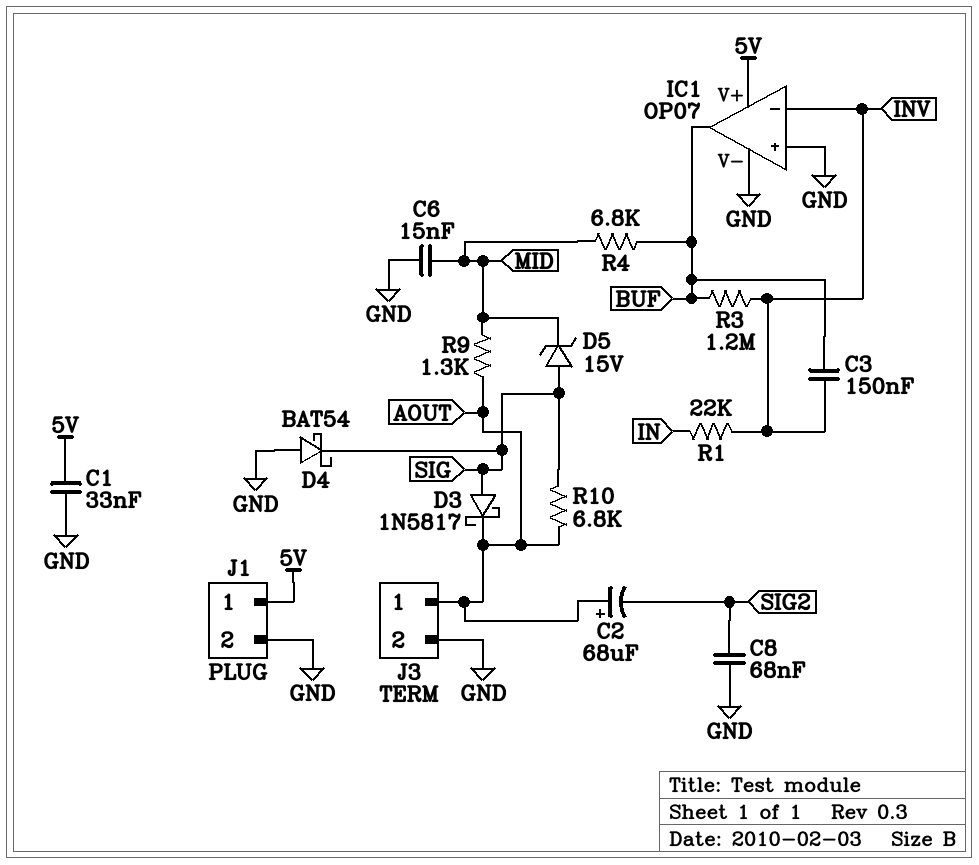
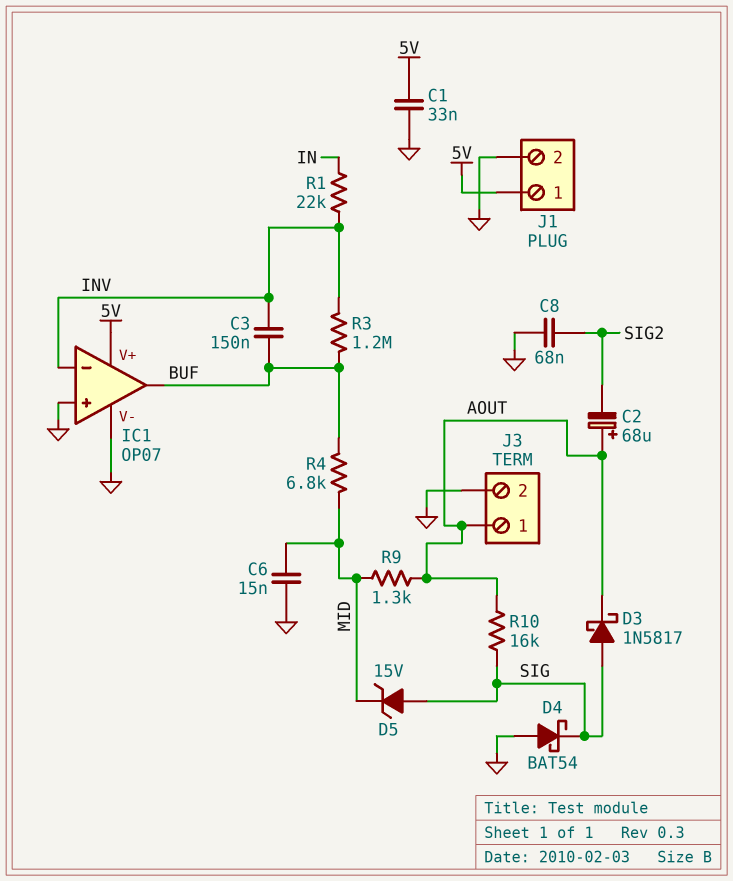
R10: 6.8k (AOUT, SIG) -> 16k (AOUT, SIG)

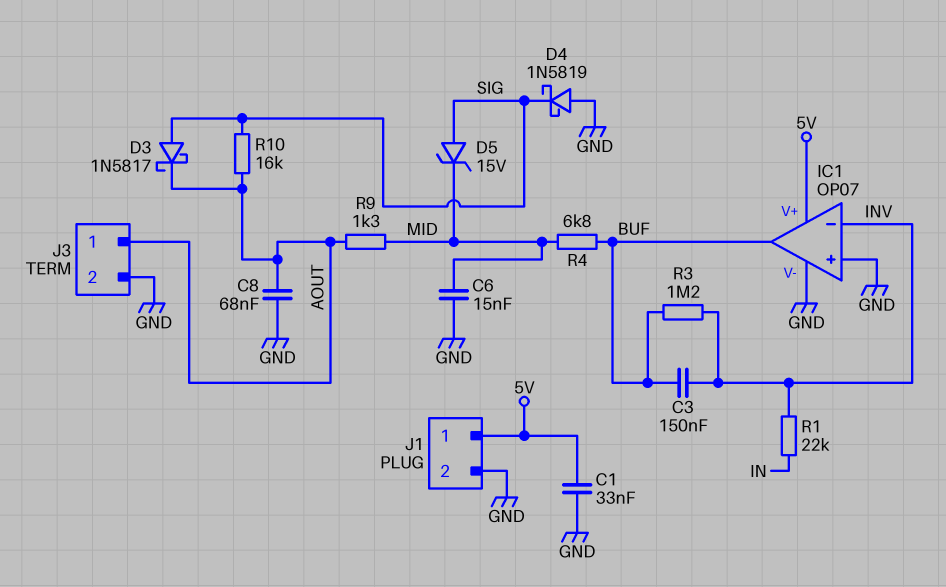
C2: 68uF (plus AOUT, minus SIG2) -> none
C8: 68nF (GND, SIG2) -> 68nF (AOUT, GND)
D4: schottky BAT54 (A GND, K SIG) -> schottky 1N5819 (A GND, K SIG)

